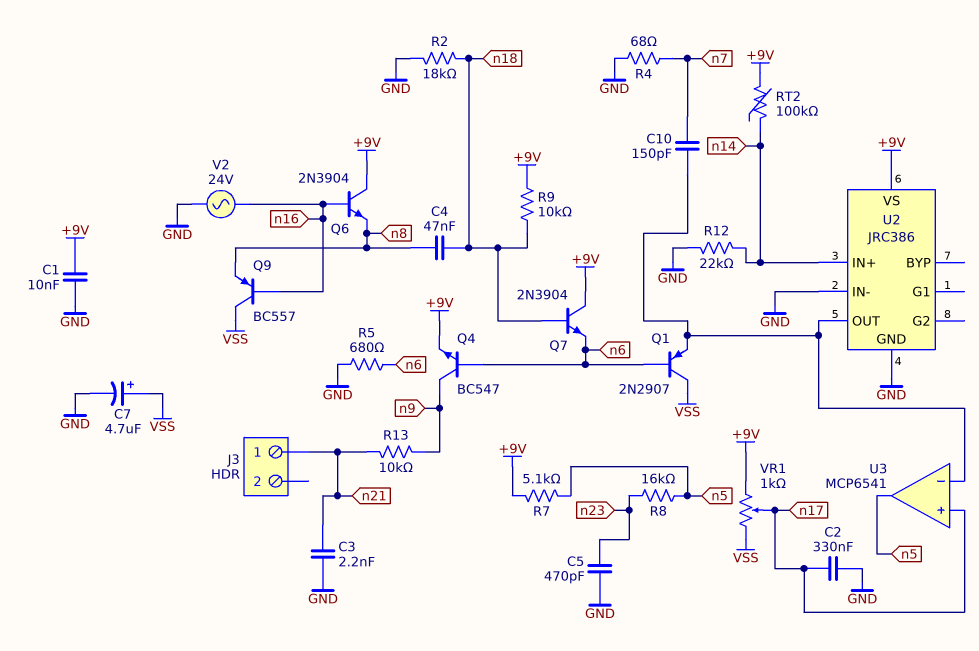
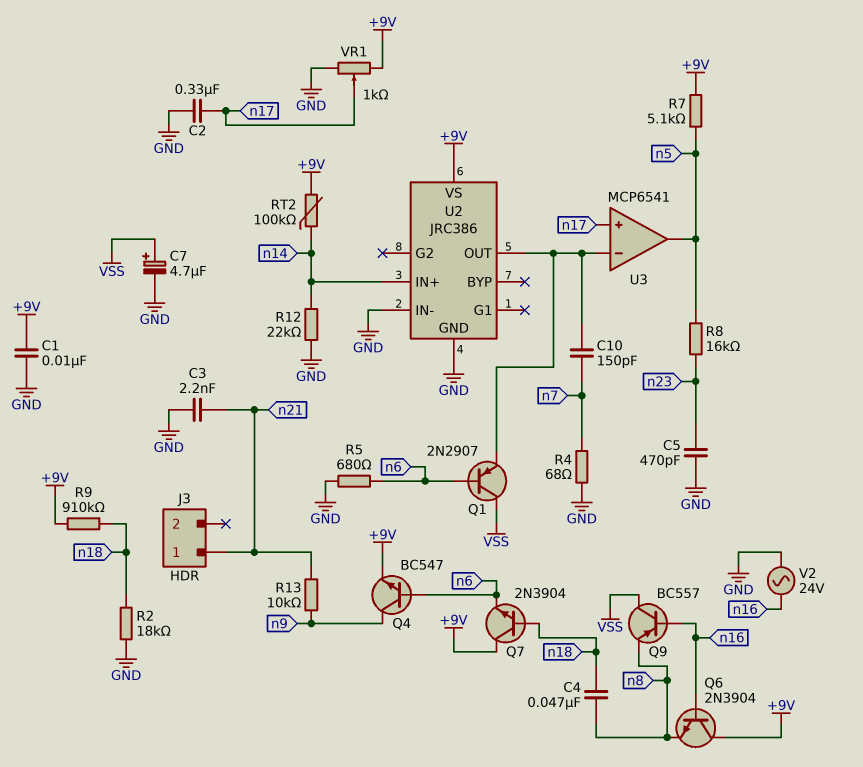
R9: 10k (+9V, n18) -> 910k (+9V, n18)
VR1: 1k (+9V, VSS, wiper n17) -> 1k (+9V, GND, wiper n17)

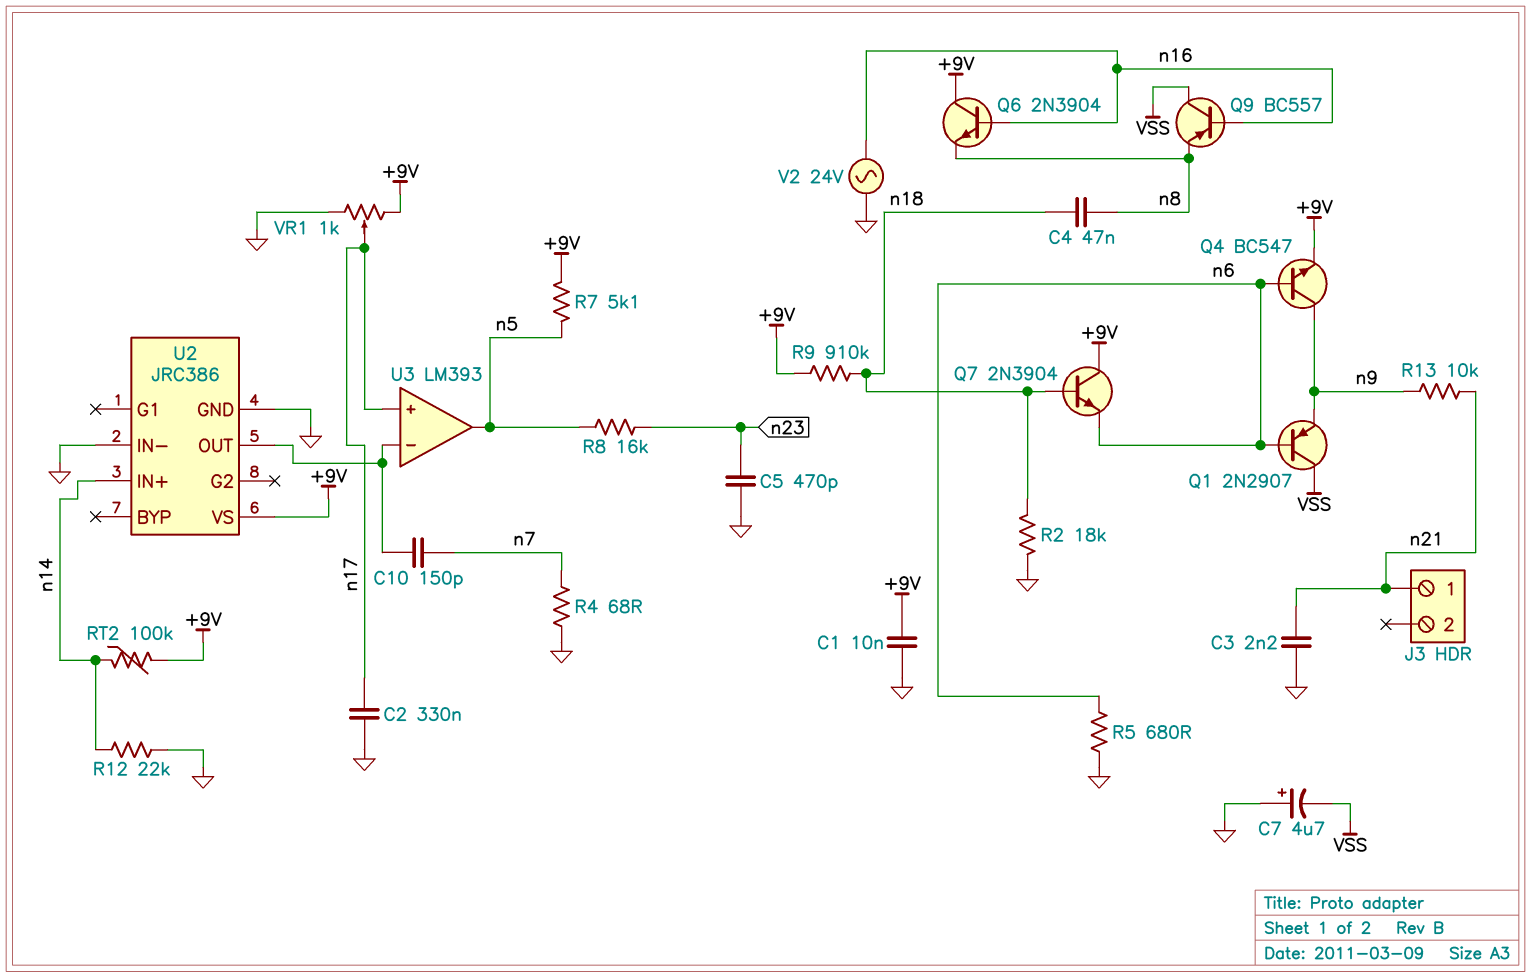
C7: 4.7uF (plus VSS, minus GND) -> 4.7uF (plus GND, minus VSS)
Q1: PNP 2N2907 (B n6, C VSS, E U2/OUT) -> PNP 2N2907 (B n6, C VSS, E n9)
U3: MCP6541 -> LM393

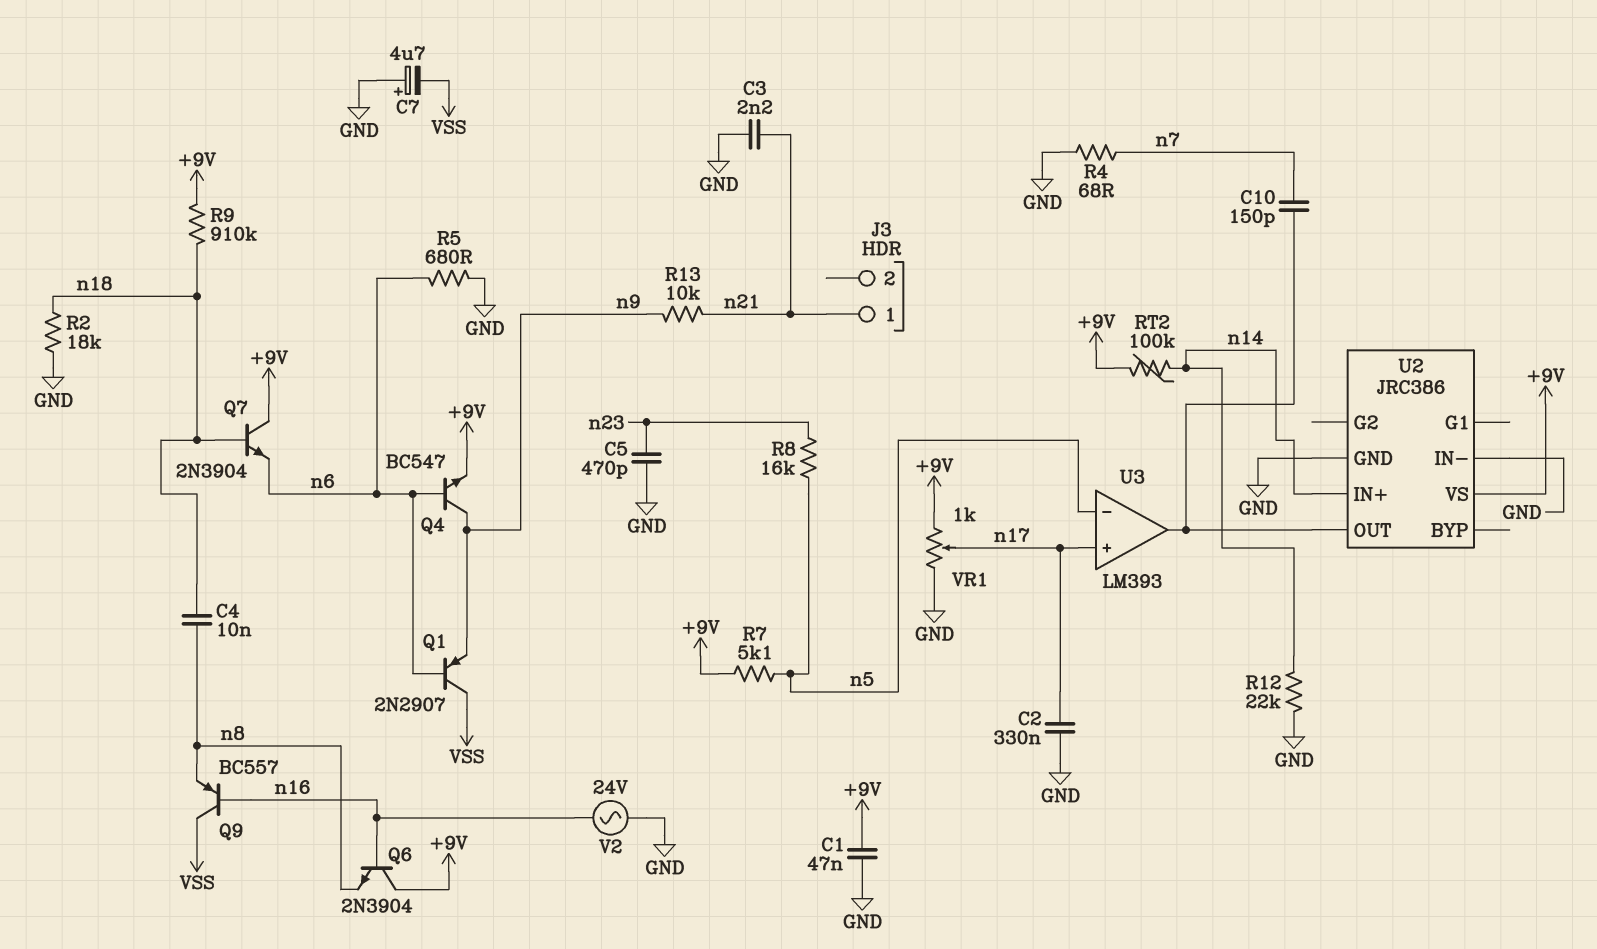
C1: 10nF (+9V, GND) -> 47nF (+9V, GND)
C4: 47nF (n8, n18) -> 10nF (n8, n18)
U3 pin in-: U2/OUT -> n5
U3 pin out: n5 -> U2/OUT

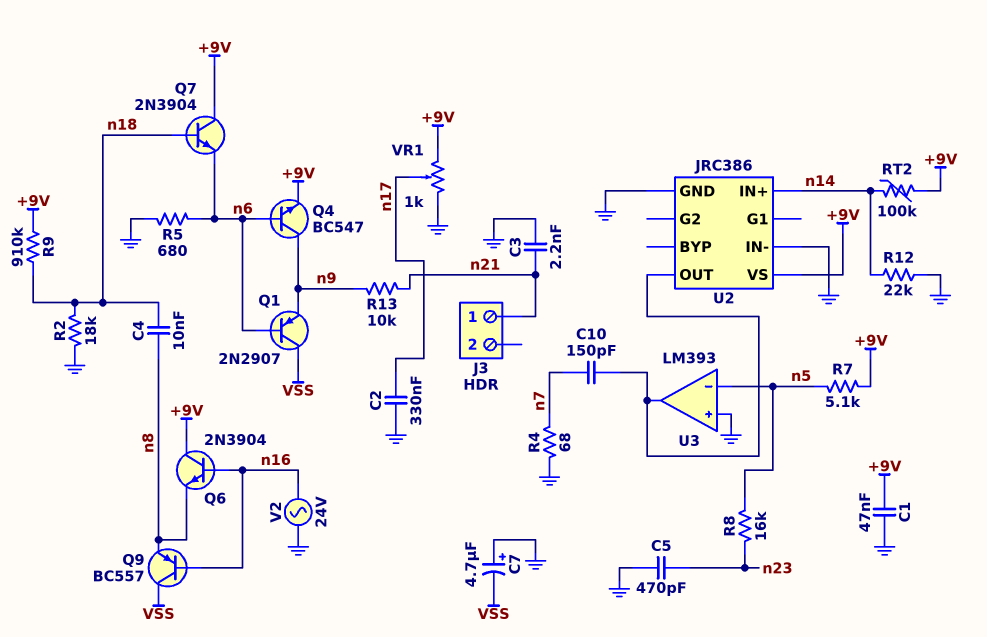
U3 pin in+: n17 -> GND

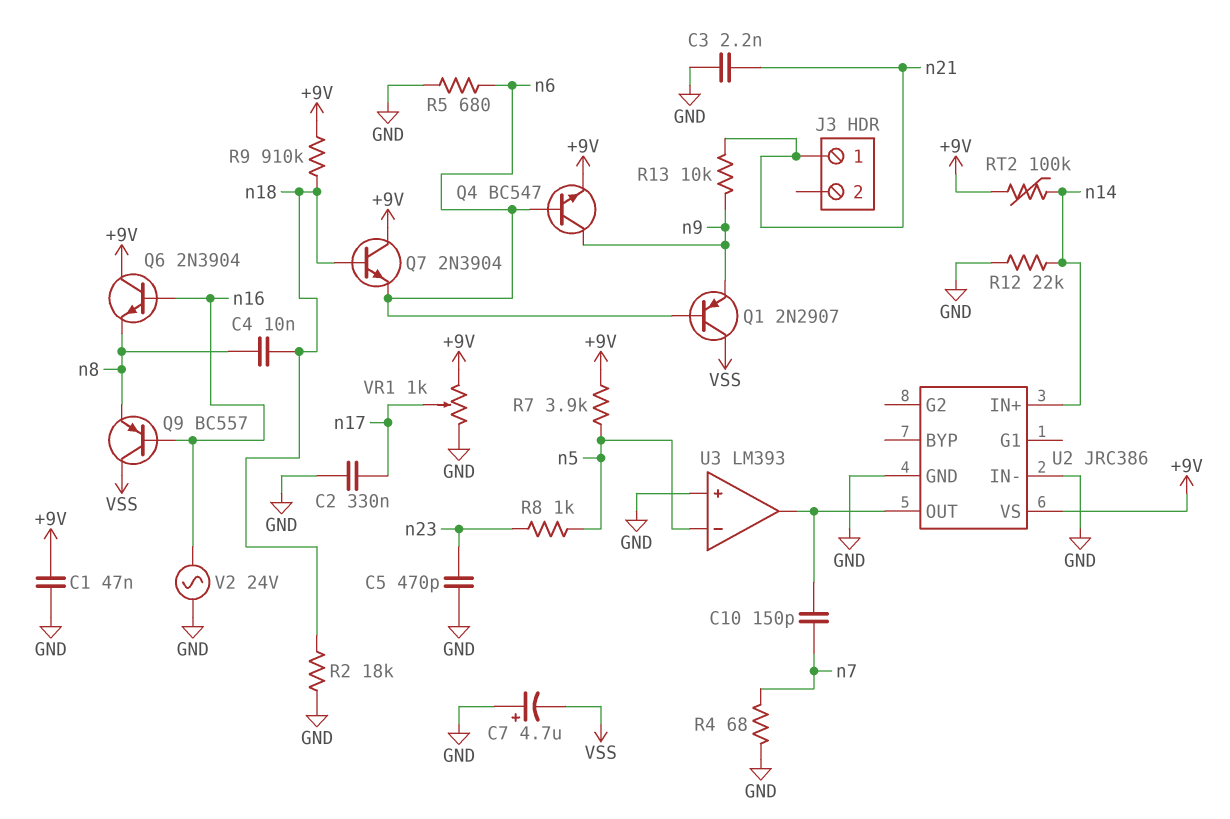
R7: 5.1k (+9V, n5) -> 3.9k (+9V, n5)
R8: 16k (n5, n23) -> 1k (n5, n23)

